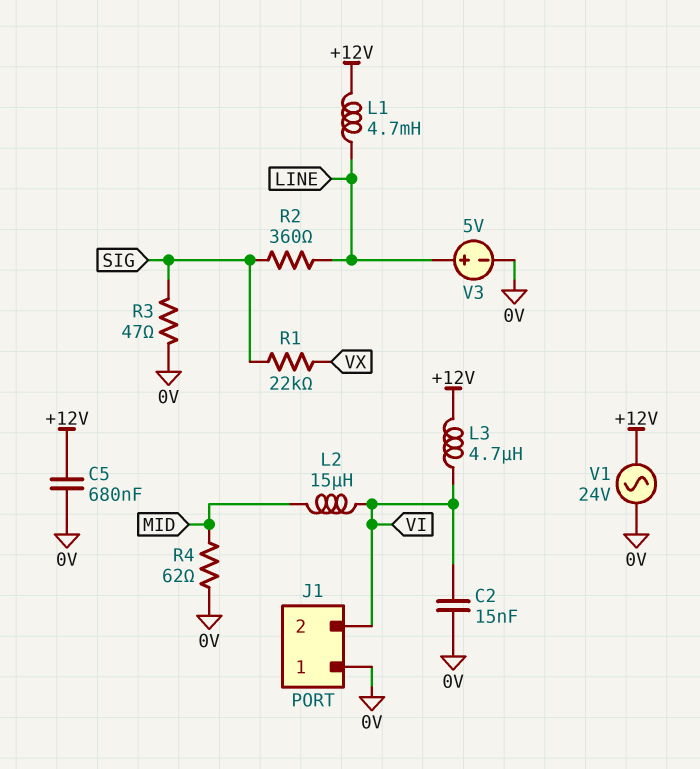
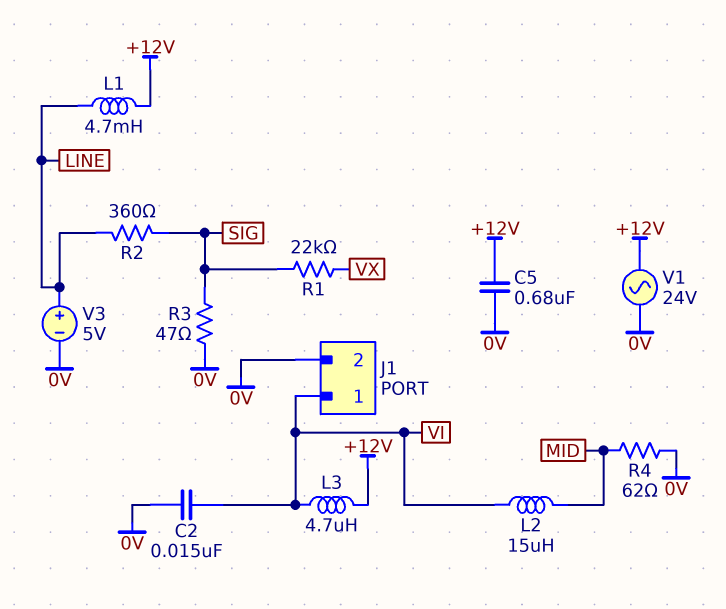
J1 pin 1: 0V -> VI
J1 pin 2: VI -> 0V

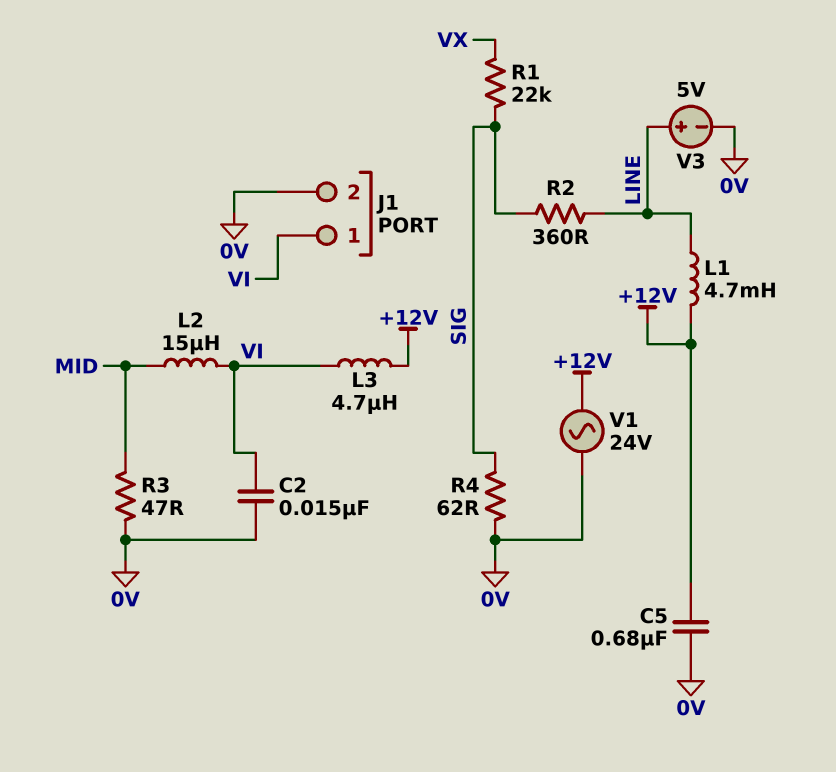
R3: 47 (0V, SIG) -> 47 (0V, MID)
R4: 62 (0V, MID) -> 62 (0V, SIG)

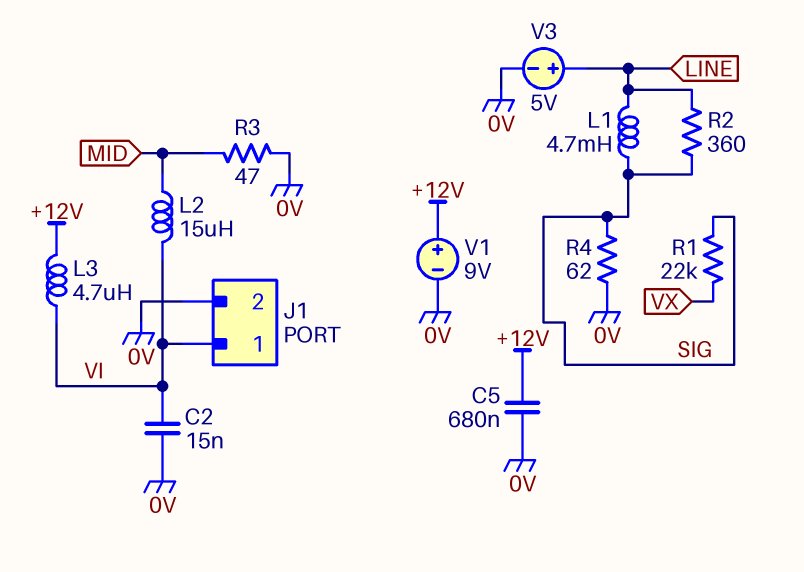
L1: 4.7mH (+12V, LINE) -> 4.7mH (LINE, SIG)
V1: AC 24V (+12V, 0V) -> 9V (plus +12V, minus 0V)

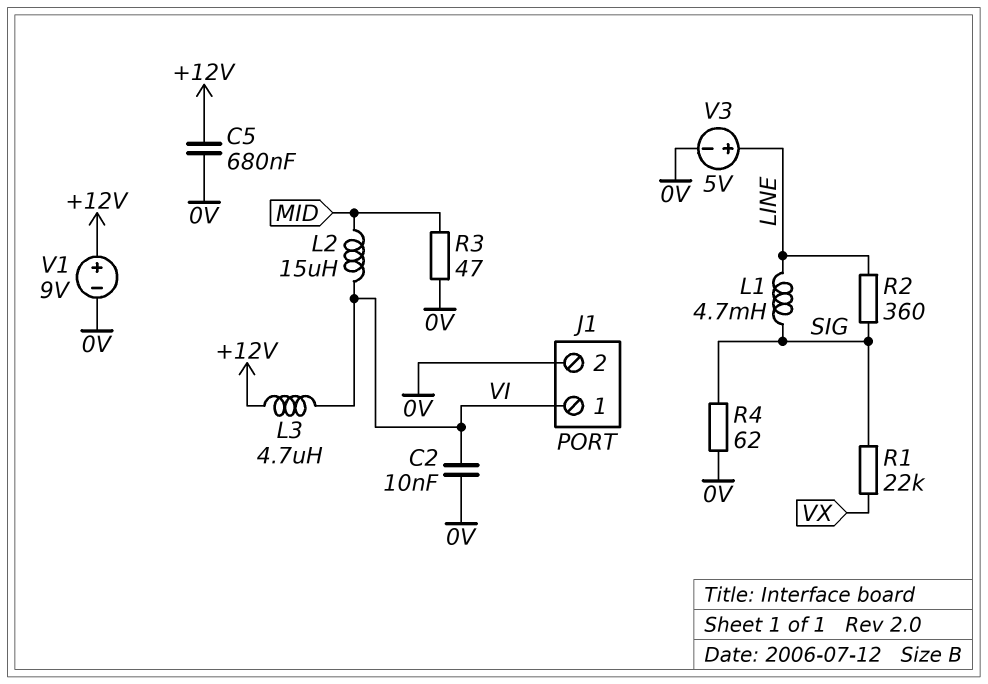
C2: 15nF (0V, VI) -> 10nF (0V, VI)

